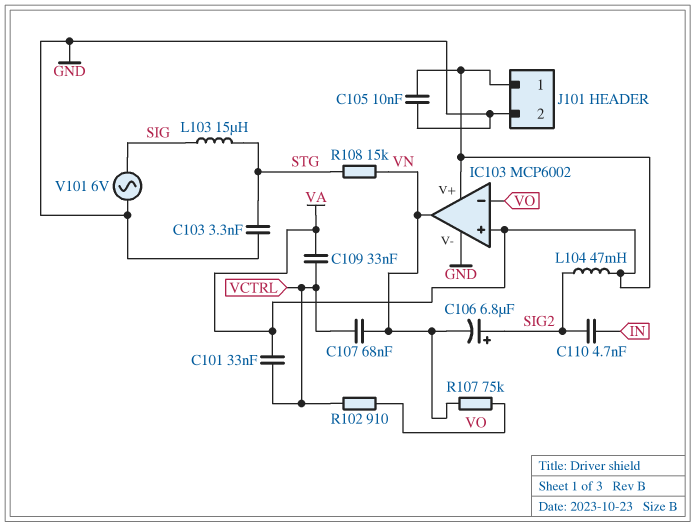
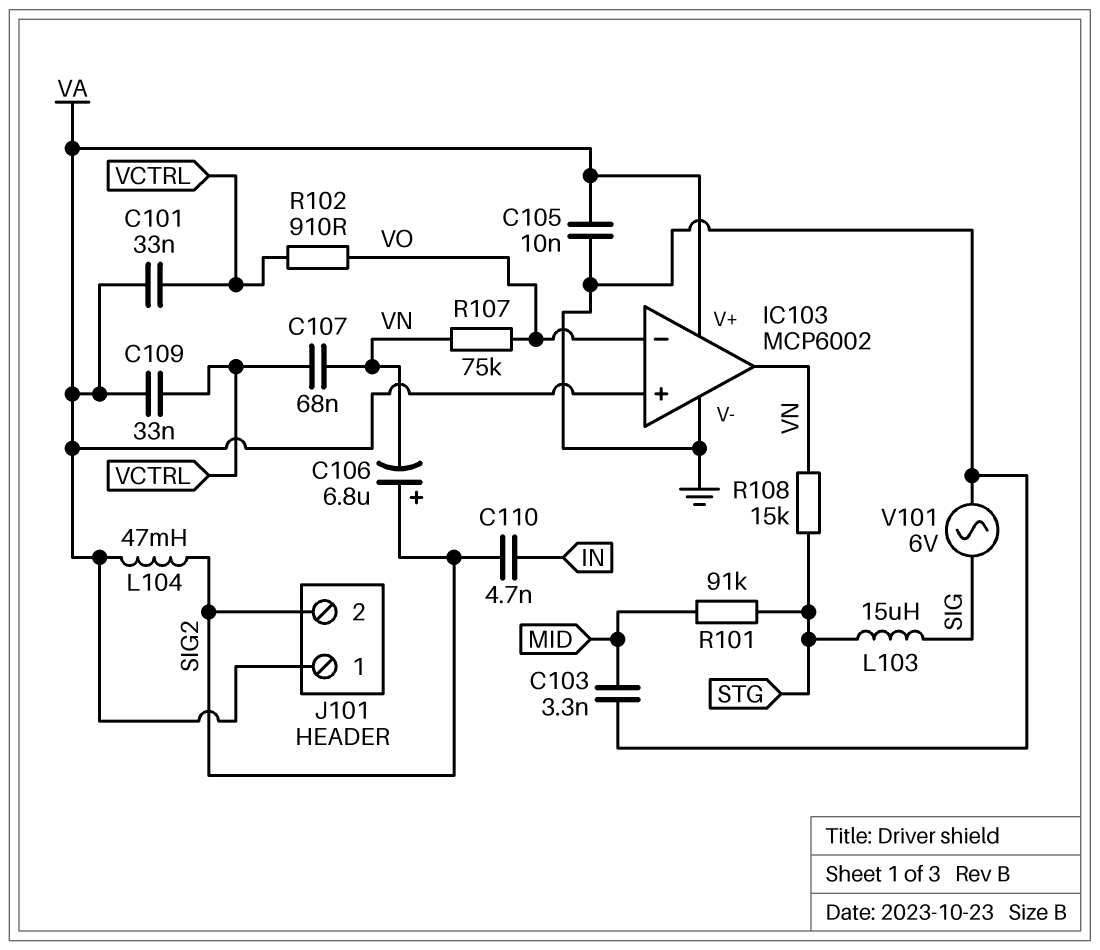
C103: 3.3nF (GND, STG) -> 3.3nF (GND, MID)
J101 pin 2: GND -> SIG2
R101: none -> 91k (MID, STG)

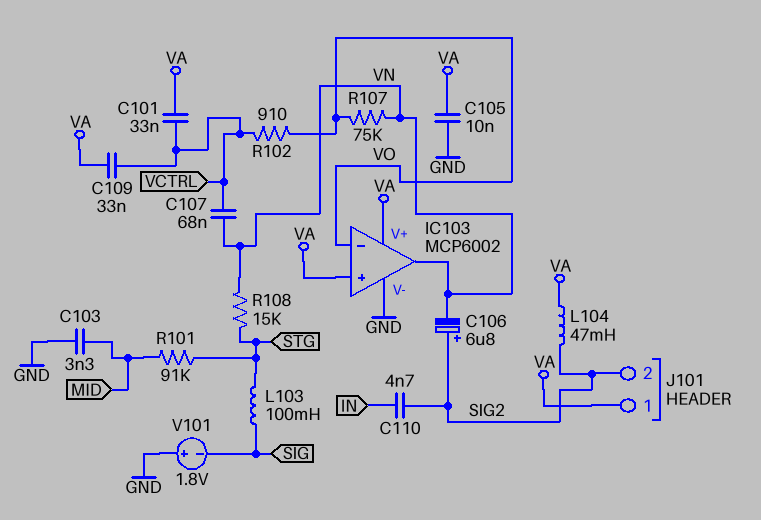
L103: 15uH (SIG, STG) -> 100mH (SIG, STG)
V101: AC 6V (GND, SIG) -> 1.8V (plus GND, minus SIG)

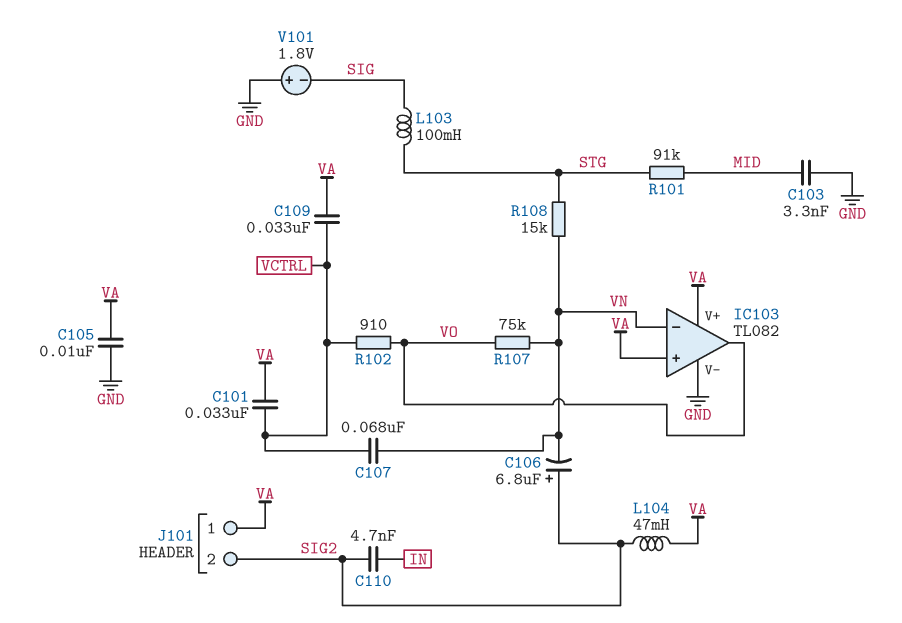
IC103: MCP6002 -> TL082
IC103 pin in-: VO -> VN
IC103 pin out: VN -> VO

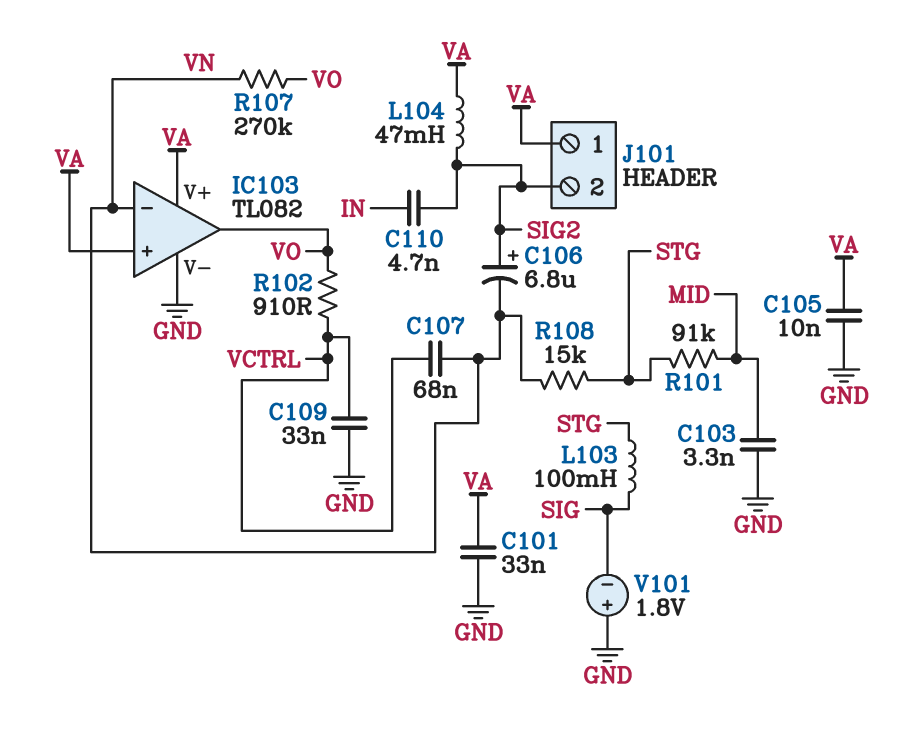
C101: 33nF (VA, VCTRL) -> 33nF (GND, VA)
C109: 33nF (VA, VCTRL) -> 33nF (GND, VCTRL)
R107: 75k (VN, VO) -> 270k (VN, VO)

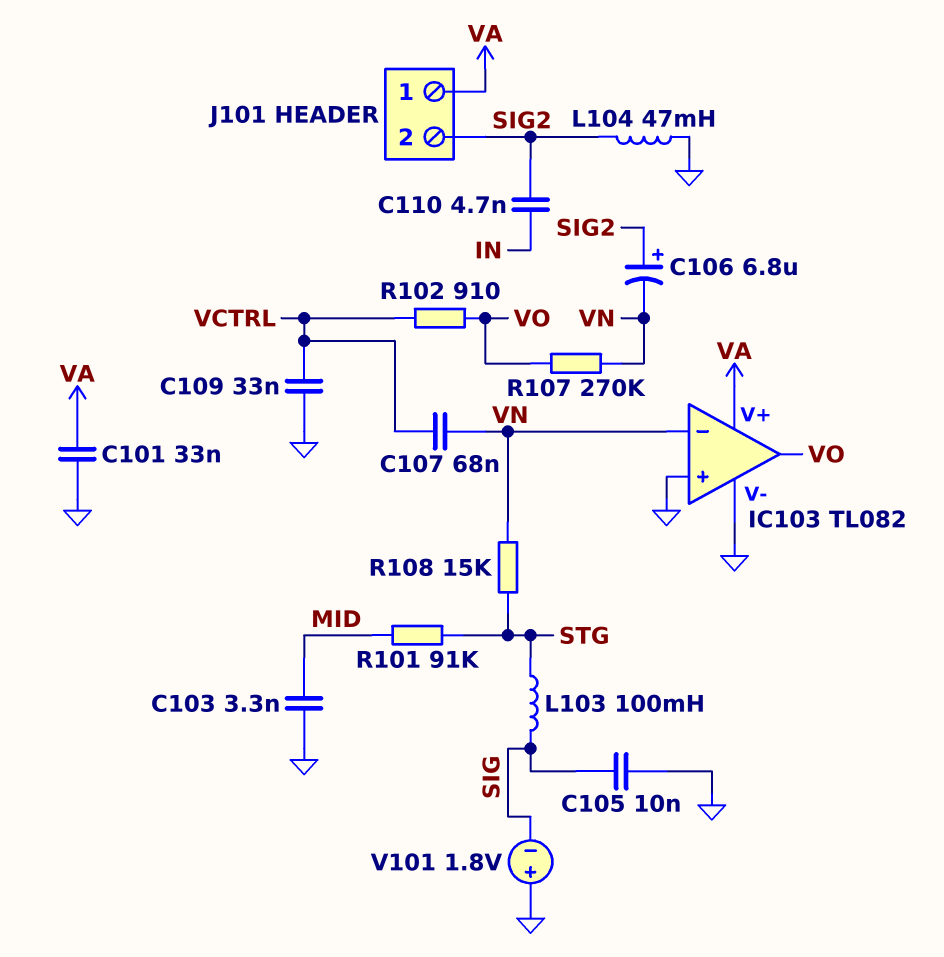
C105: 10nF (GND, VA) -> 10nF (GND, SIG)
IC103 pin in+: VA -> GND
L104: 47mH (SIG2, VA) -> 47mH (GND, SIG2)

